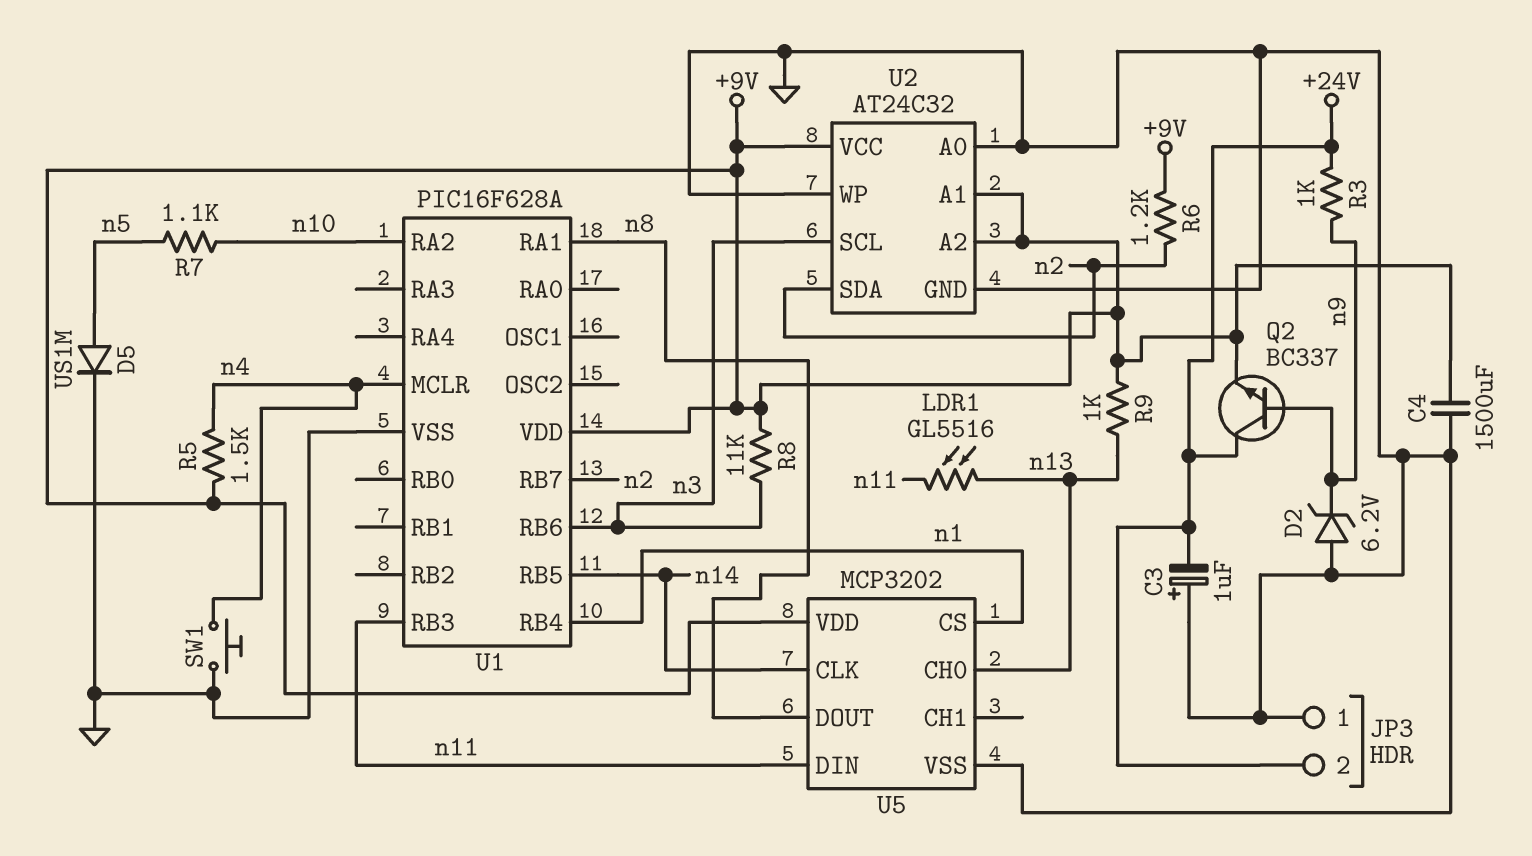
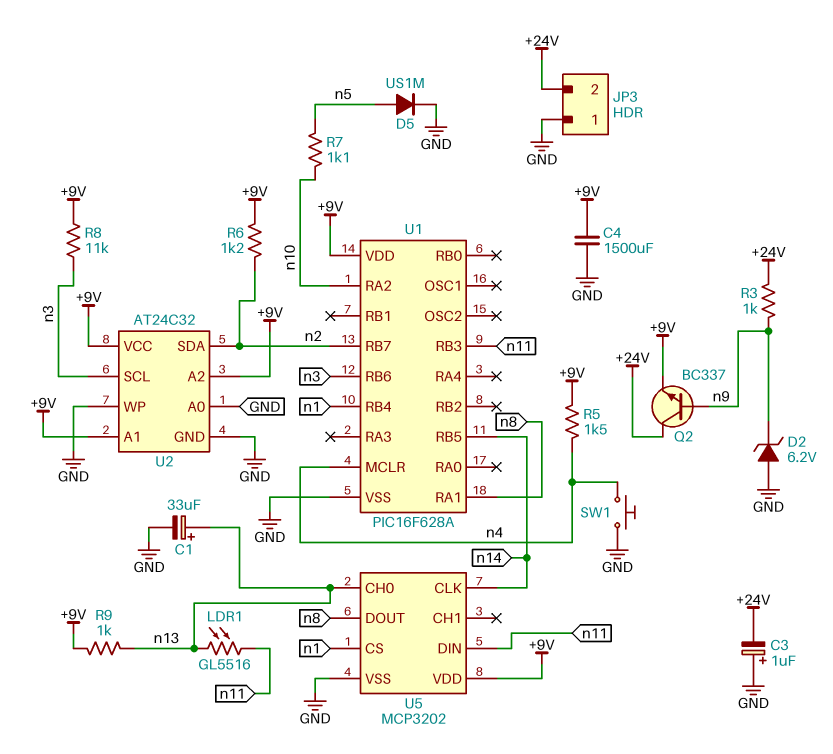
C1: none -> 33uF (plus n13, minus GND)

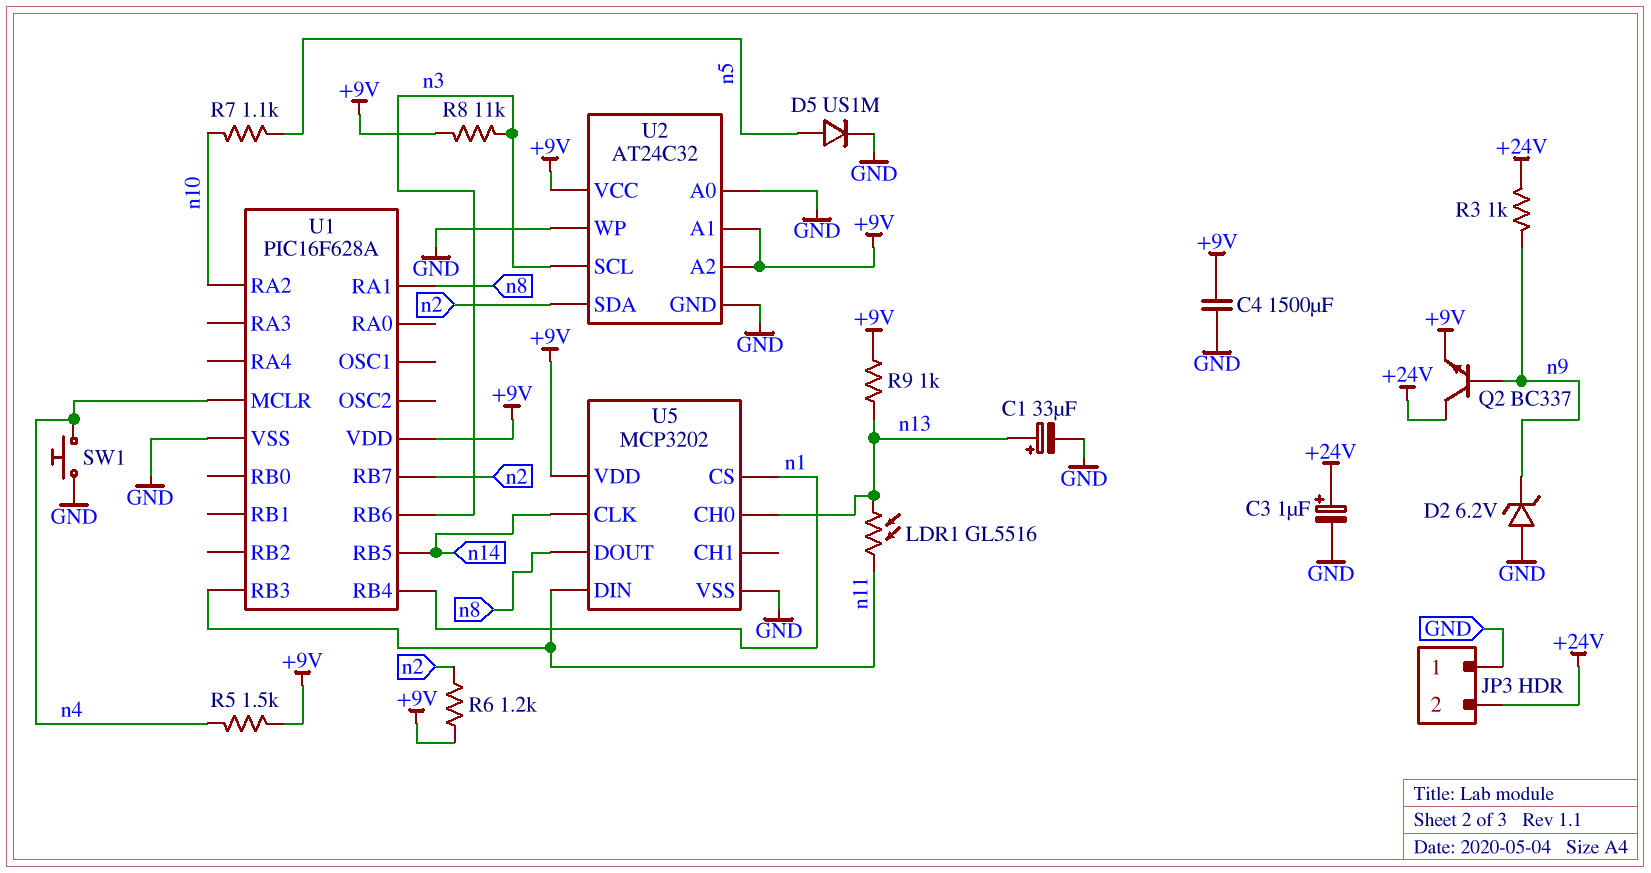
C3: 1uF (plus GND, minus +24V) -> 1uF (plus +24V, minus GND)

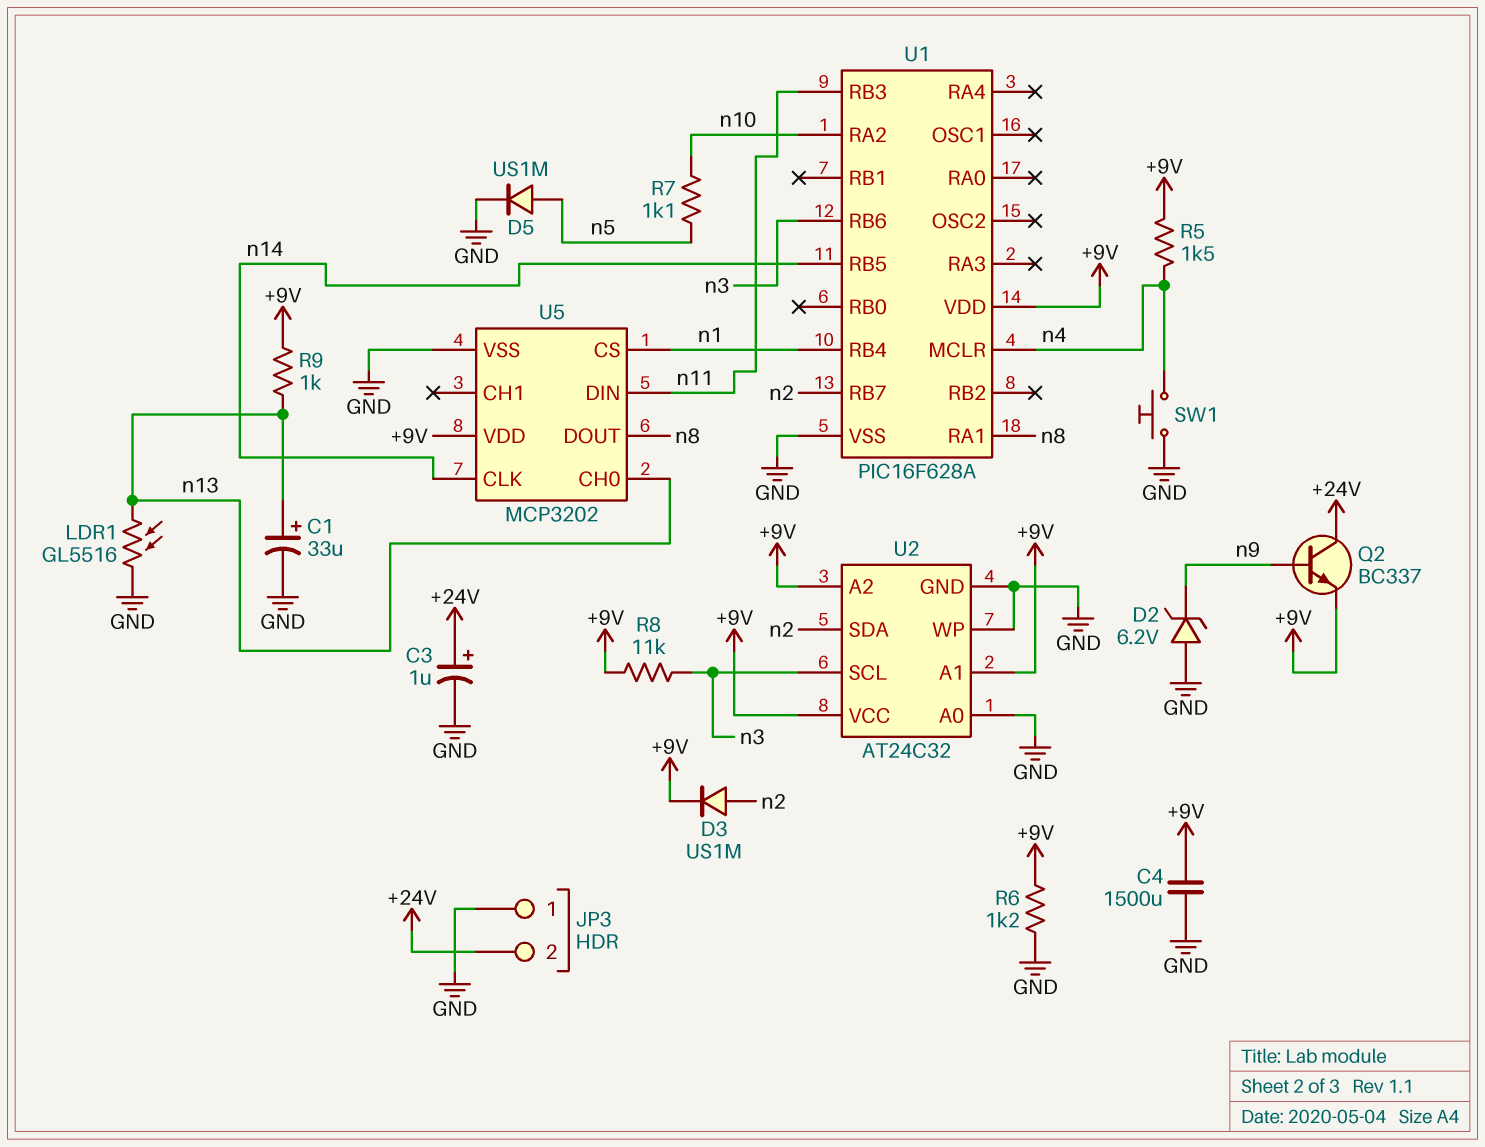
D3: none -> diode US1M (A n2, K +9V)
LDR1: GL5516 (n11, n13) -> GL5516 (GND, n13)
R3: 1k (+24V, n9) -> none
R6: 1.2k (+9V, n2) -> 1.2k (+9V, GND)

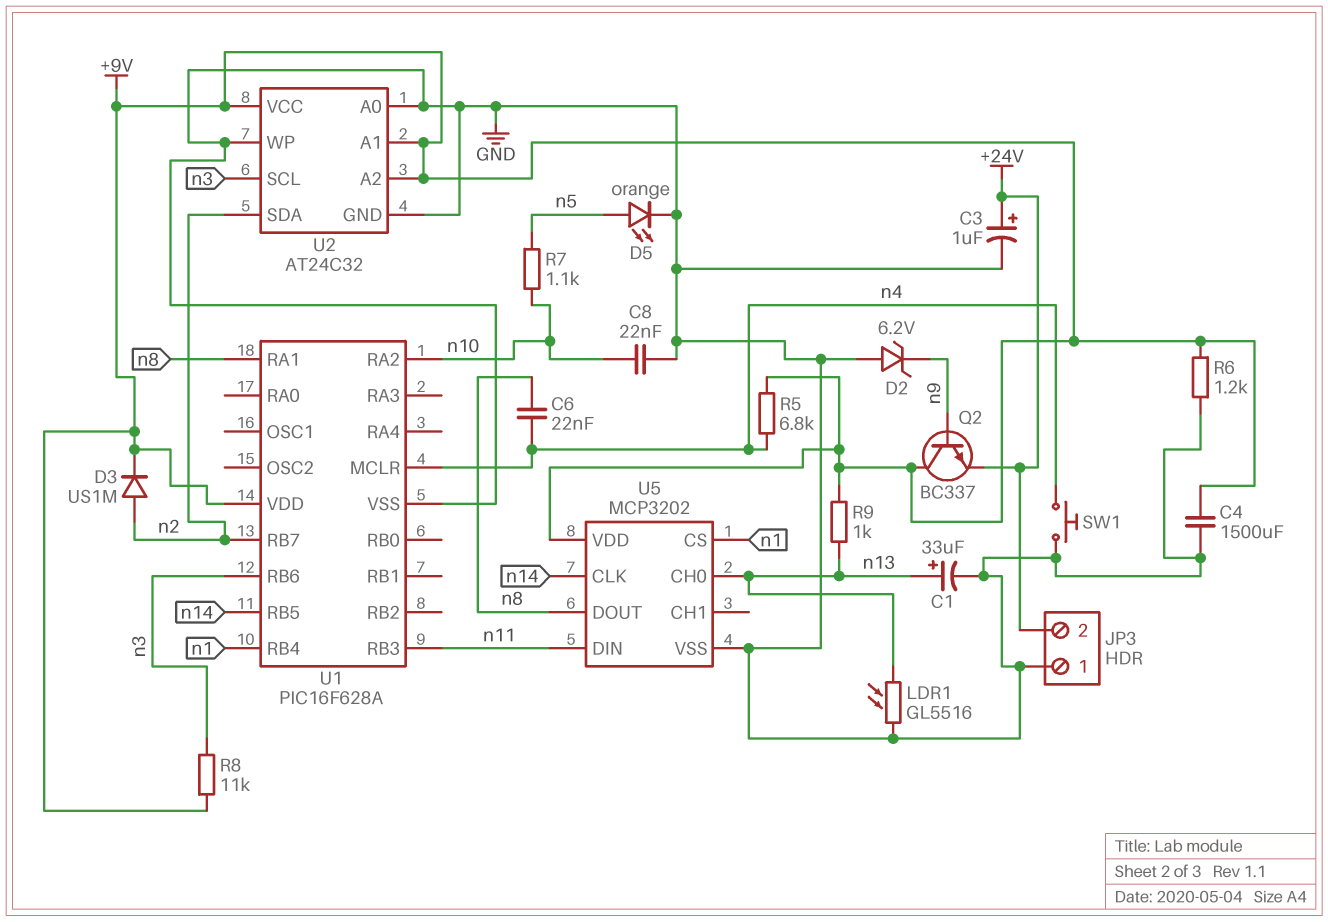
C6: none -> 22nF (n4, n8)
C8: none -> 22nF (GND, n10)
D5: diode US1M (A n5, K GND) -> LED orange (A n5, K GND)
Q2: NPN BC337 (B n9, C +24V, E +9V) -> NPN BC337 (B n9, C +9V, E +24V)
R5: 1.5k (+9V, n4) -> 6.8k (+9V, n4)

